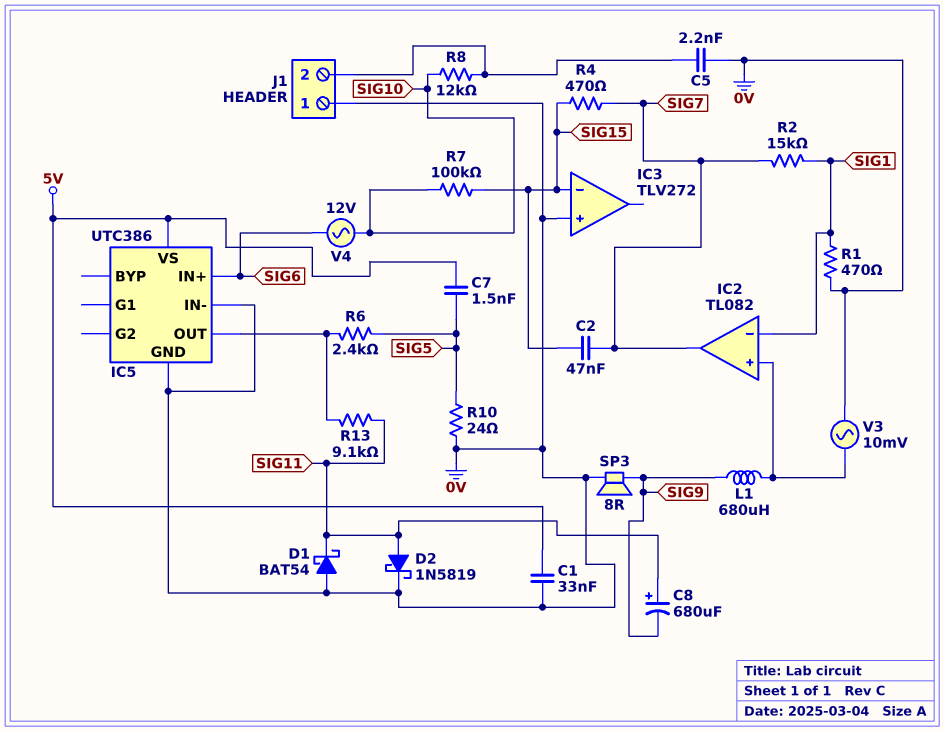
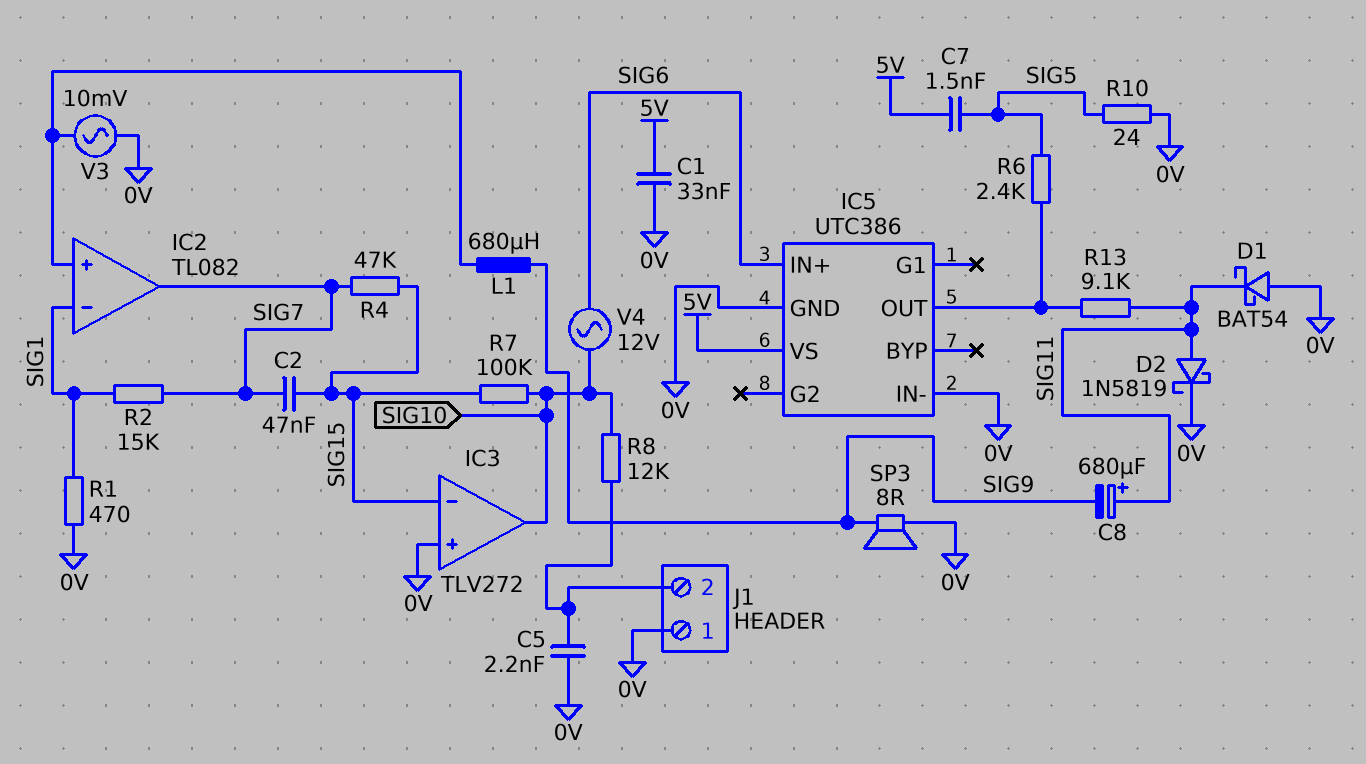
IC3 pin out: none -> SIG10
R4: 470 (SIG7, SIG15) -> 47k (SIG7, SIG15)

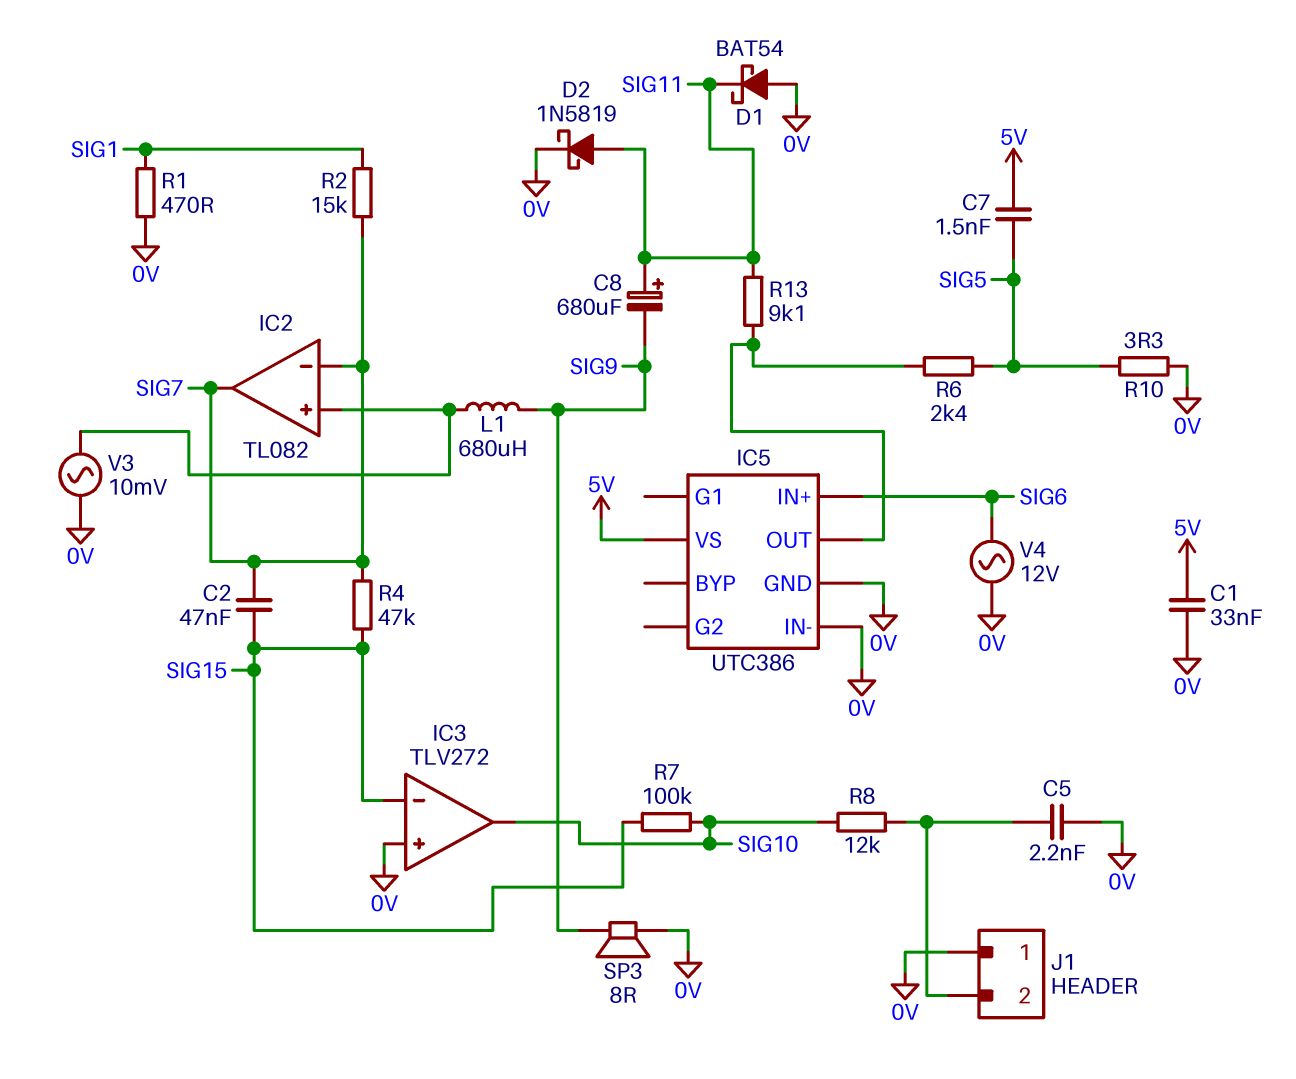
IC2 pin in-: SIG1 -> SIG7
R10: 24 (0V, SIG5) -> 3.3 (0V, SIG5)
V4: AC 12V (SIG6, SIG10) -> AC 12V (0V, SIG6)

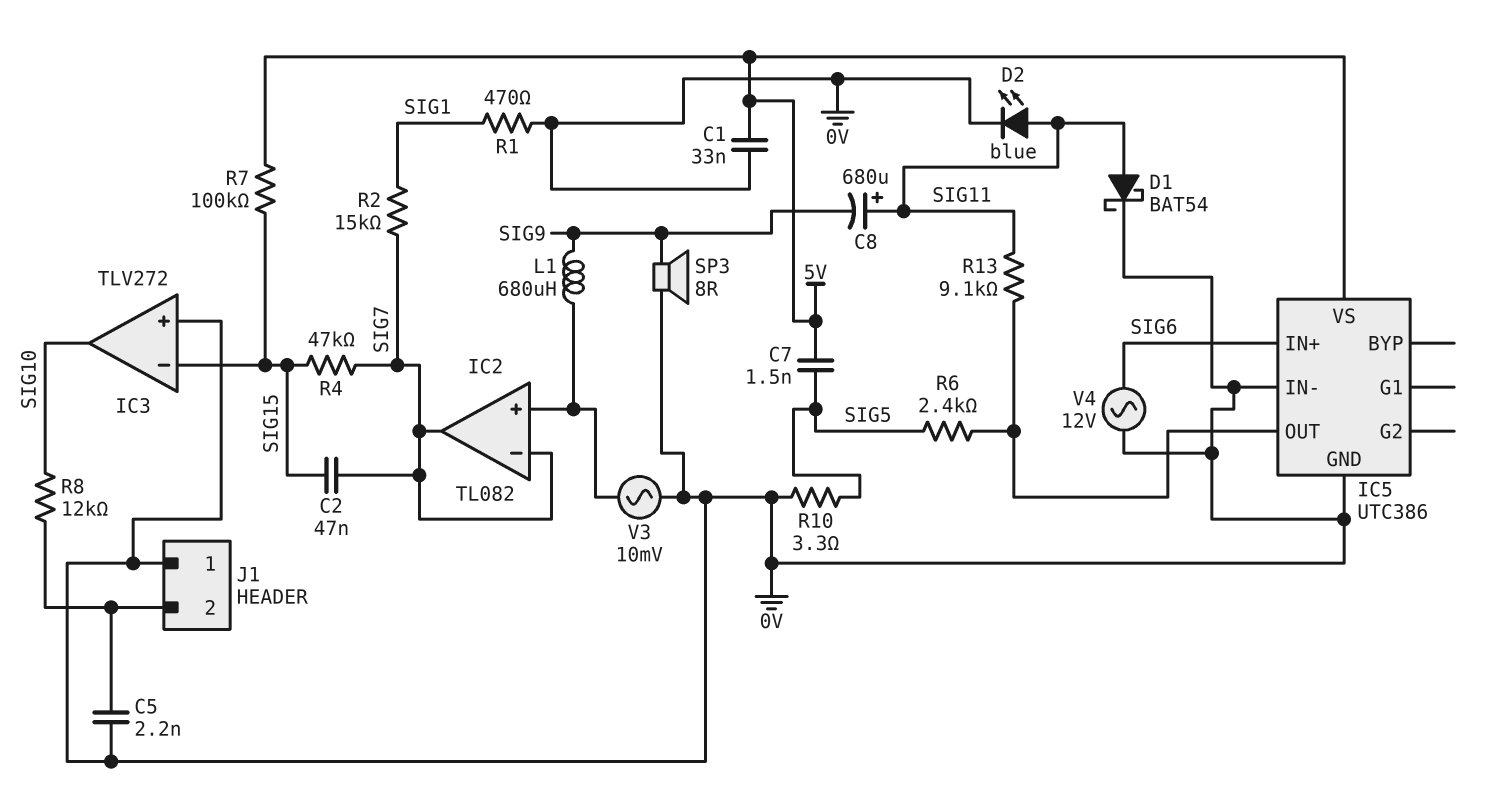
D1: schottky BAT54 (A 0V, K SIG11) -> schottky BAT54 (A SIG11, K 0V)
D2: schottky 1N5819 (A SIG11, K 0V) -> LED blue (A SIG11, K 0V)
R7: 100k (SIG10, SIG15) -> 100k (5V, SIG15)

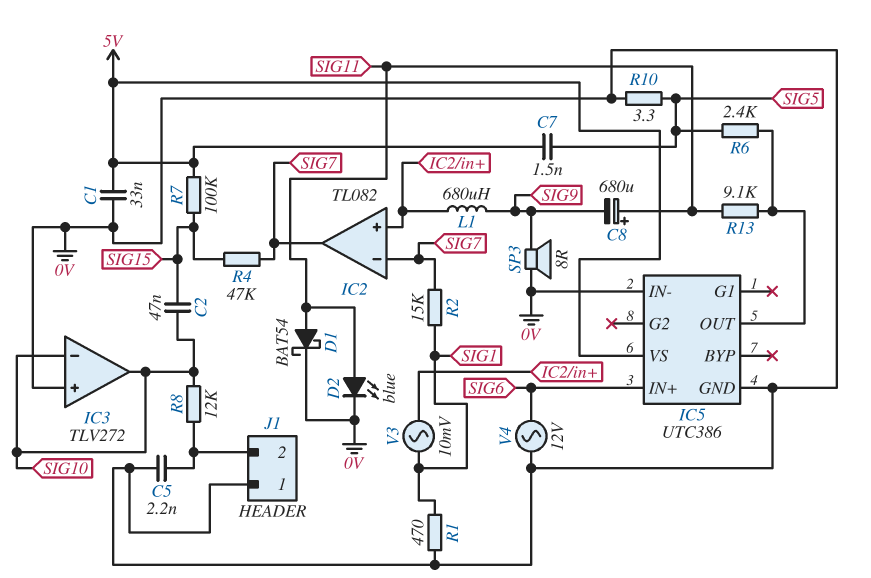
C2: 47nF (SIG7, SIG15) -> 47nF (SIG10, SIG15)
IC3 pin in-: SIG15 -> SIG10
V3: AC 10mV (0V, IC2/in+) -> AC 10mV (IC2/in+, SIG1)

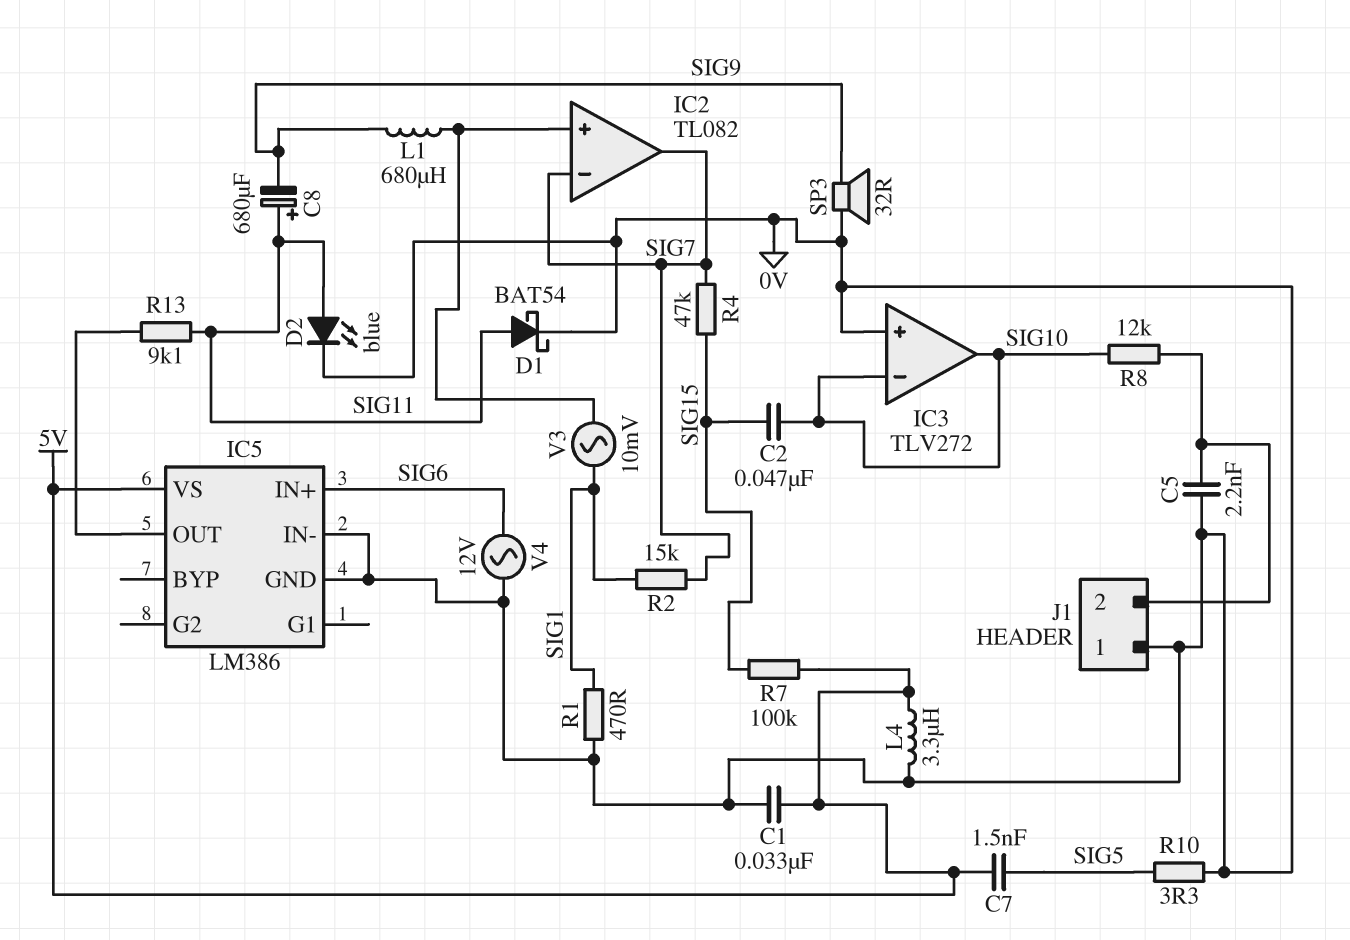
IC5: UTC386 -> LM386
L4: none -> 3.3uH (0V, 5V)
R6: 2.4k (IC5/OUT, SIG5) -> none
SP3: speaker 8R (0V, SIG9) -> speaker 32R (0V, SIG9)

